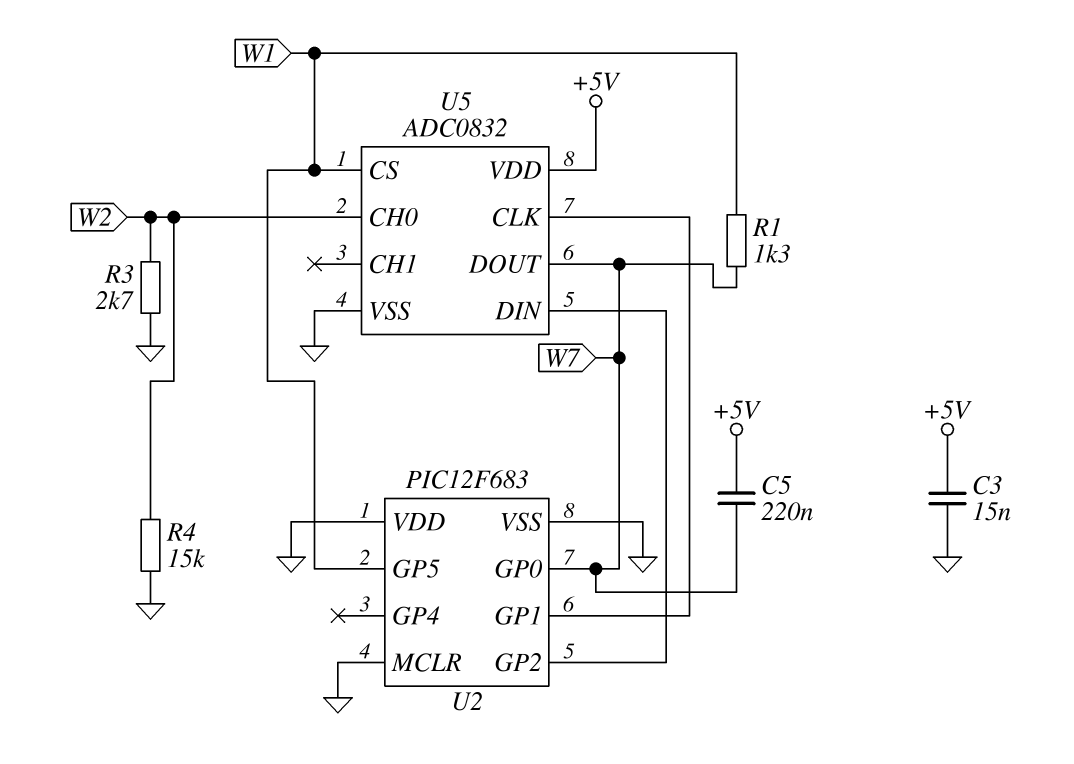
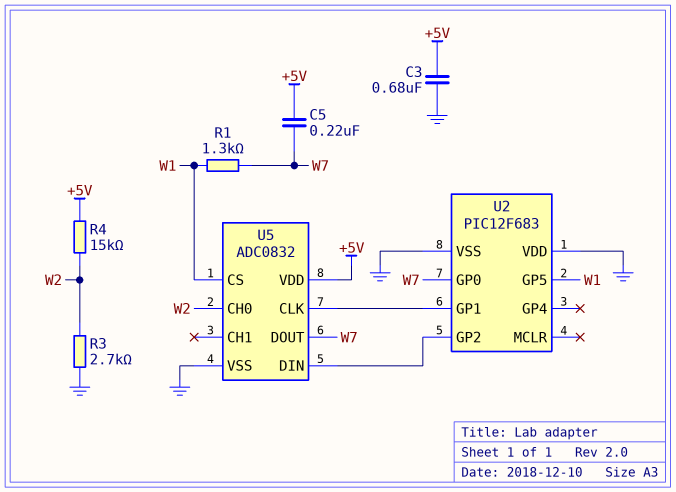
C3: 15nF (+5V, GND) -> 680nF (+5V, GND)
R4: 15k (GND, W2) -> 15k (+5V, W2)
U2 pin MCLR: GND -> none

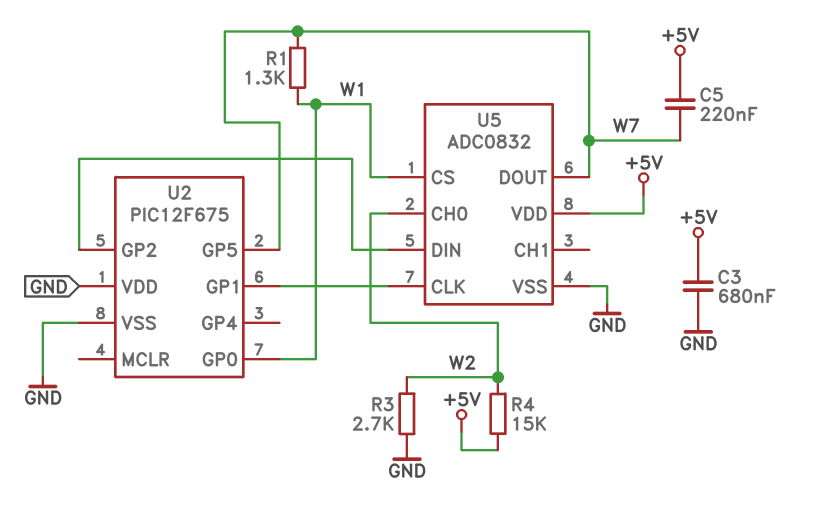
U2: PIC12F683 -> PIC12F675
U2 pin GP0: W7 -> W1
U2 pin GP5: W1 -> W7

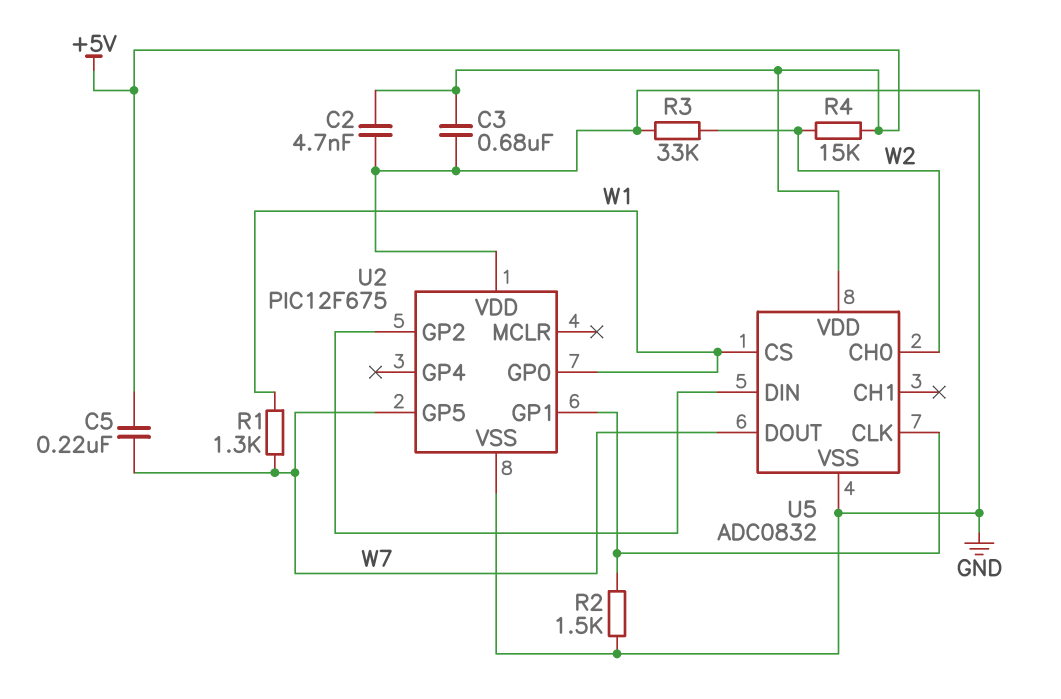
C2: none -> 4.7nF (+5V, GND)
R2: none -> 1.5k (GND, U2/GP1)
R3: 2.7k (GND, W2) -> 33k (GND, W2)

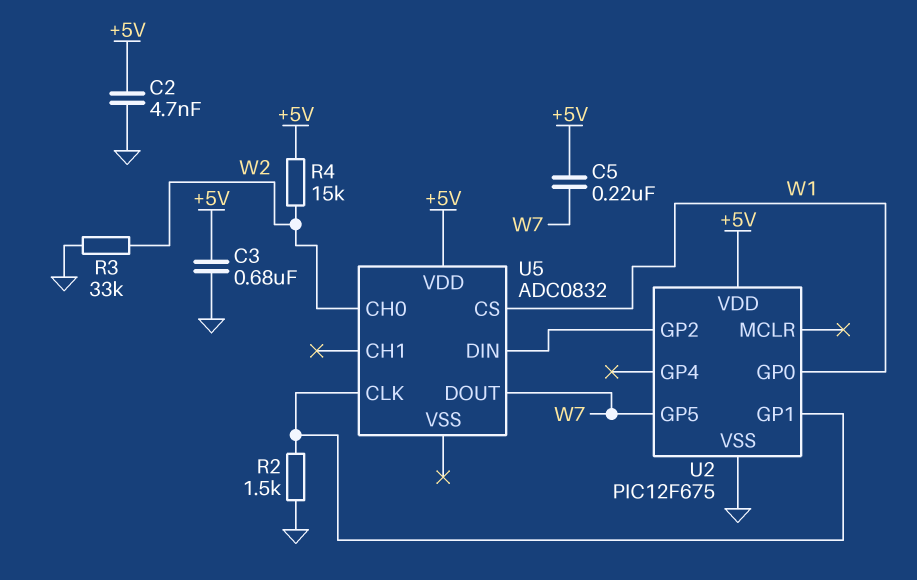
R1: 1.3k (W1, W7) -> none
U2 pin VDD: GND -> +5V
U5 pin VSS: GND -> none

